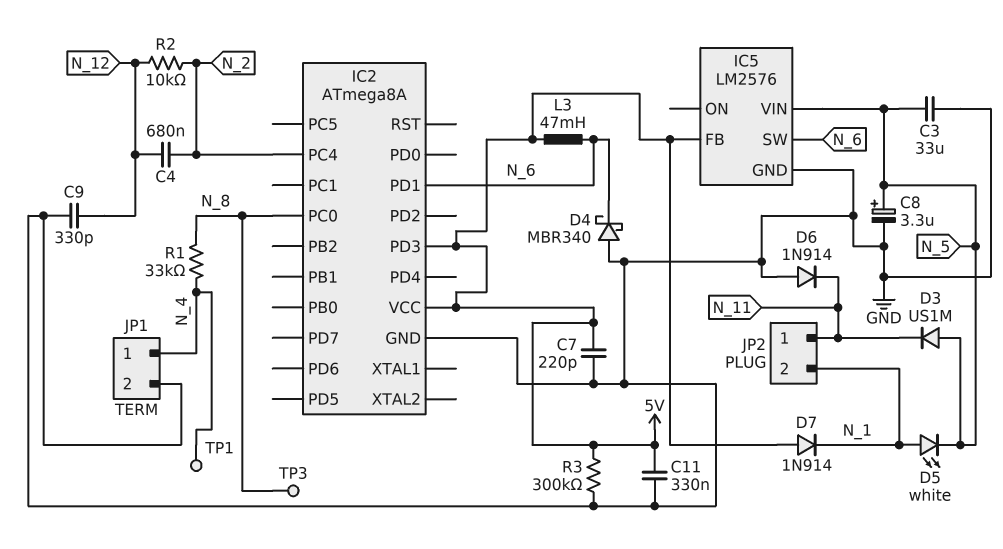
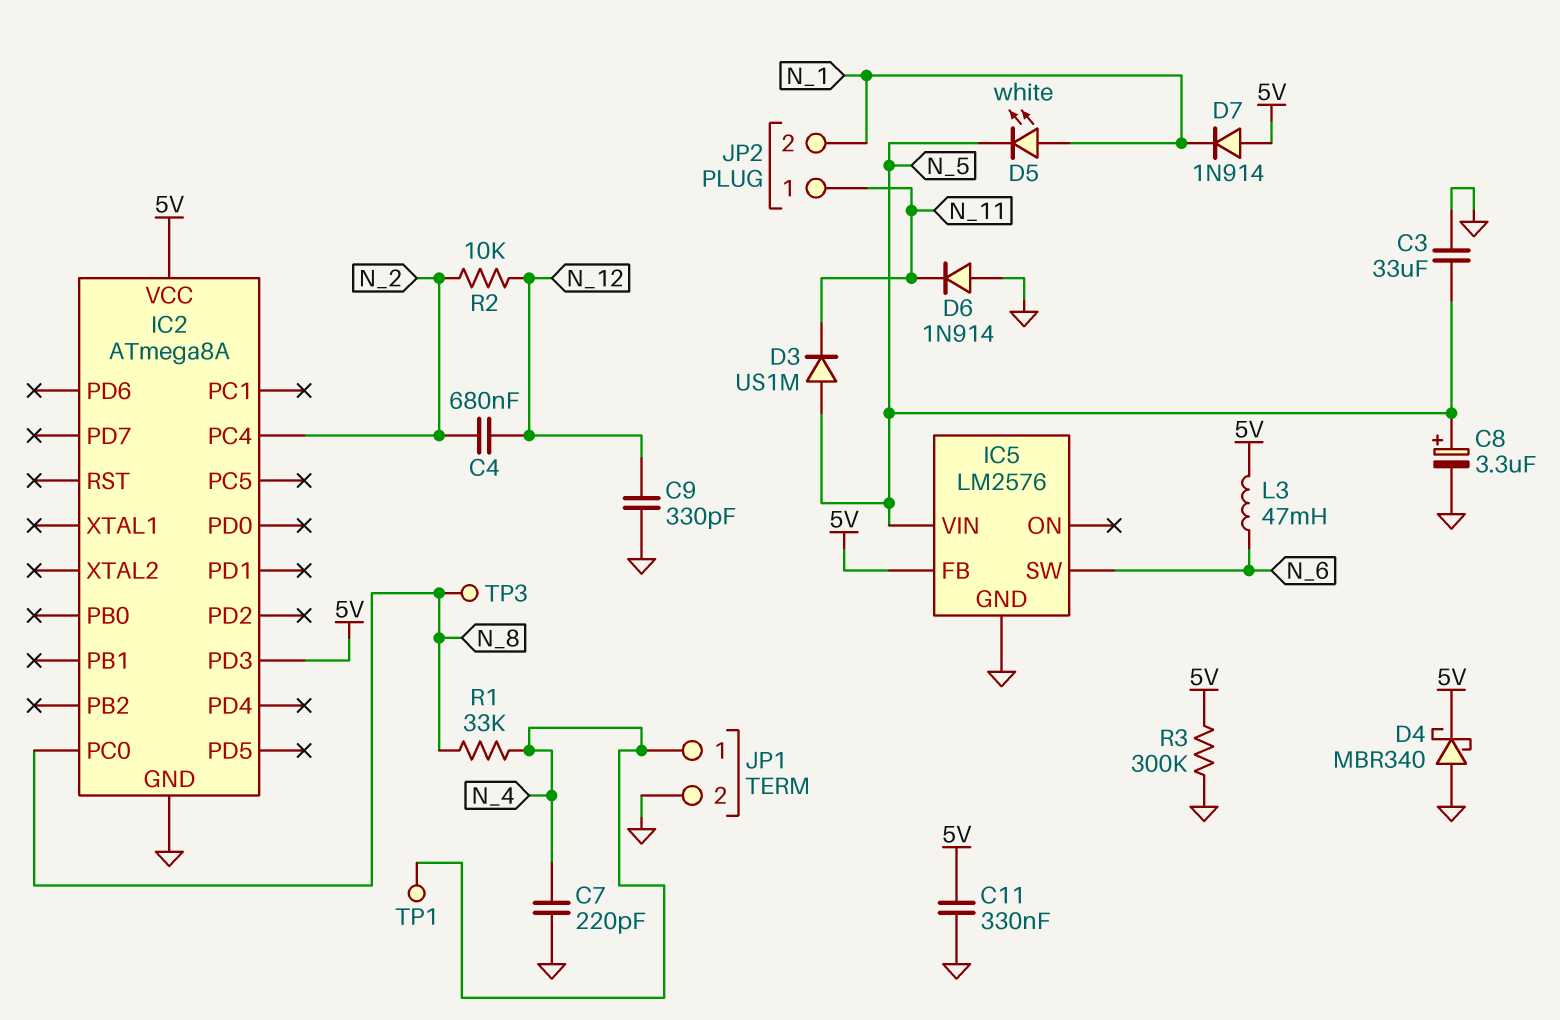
C7: 220pF (5V, GND) -> 220pF (GND, N_4)
D4: schottky MBR340 (A GND, K N_6) -> schottky MBR340 (A GND, K 5V)
IC2 pin PD1: N_6 -> none

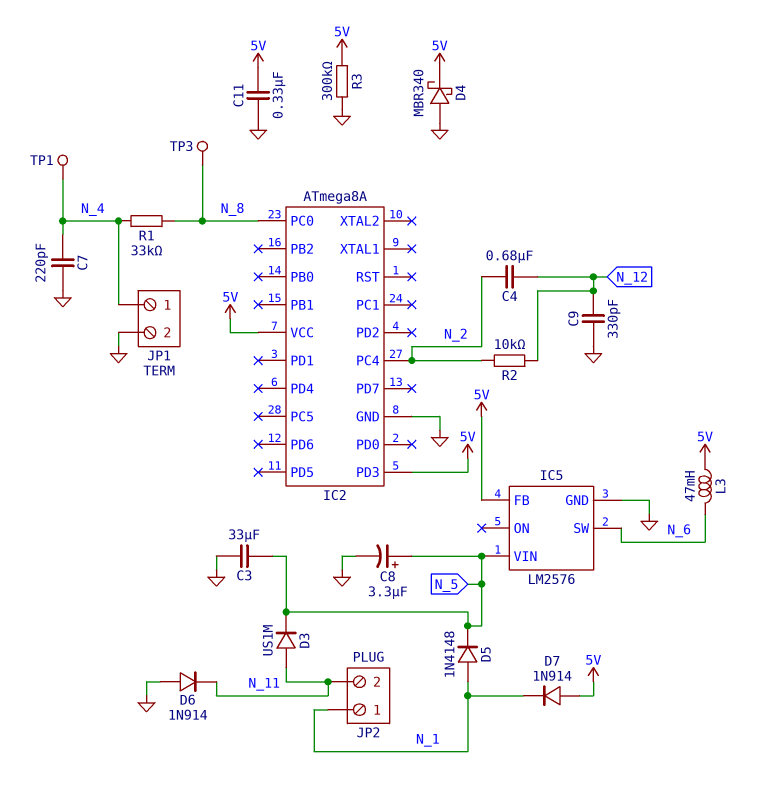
D3: diode US1M (A N_5, K N_11) -> diode US1M (A N_11, K N_5)
D5: LED white (A N_1, K N_5) -> diode 1N4148 (A N_1, K N_5)
JP2 pin 1: N_11 -> N_1
JP2 pin 2: N_1 -> N_11

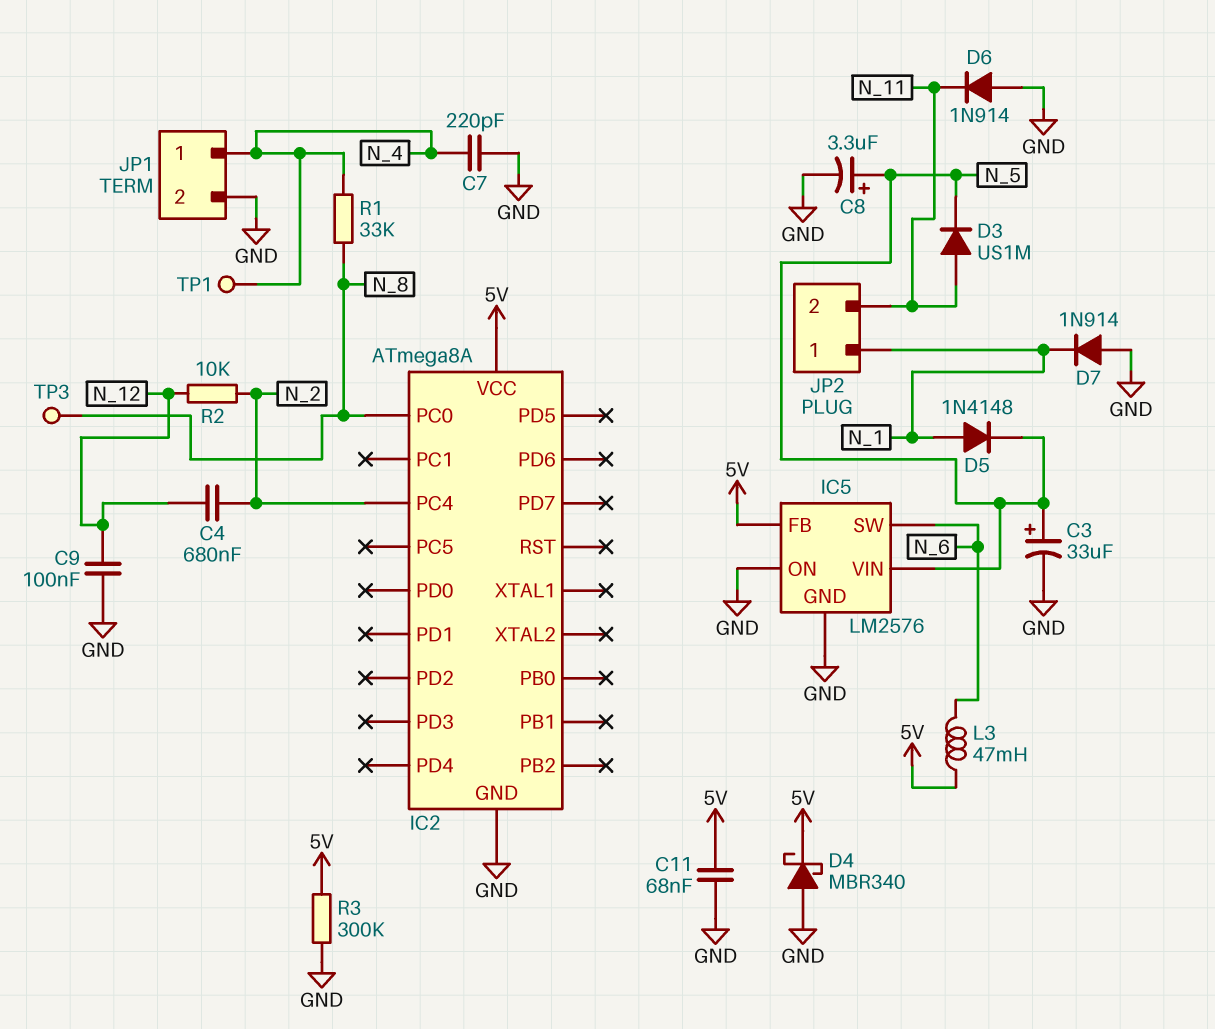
C3: 33uF (GND, N_5) -> 33uF (plus N_5, minus GND)
C9: 330pF (GND, N_12) -> 100nF (GND, N_12)
C11: 330nF (5V, GND) -> 68nF (5V, GND)
D7: diode 1N914 (A 5V, K N_1) -> diode 1N914 (A GND, K N_1)
IC2 pin PD3: 5V -> none
IC5 pin ON: none -> GND

